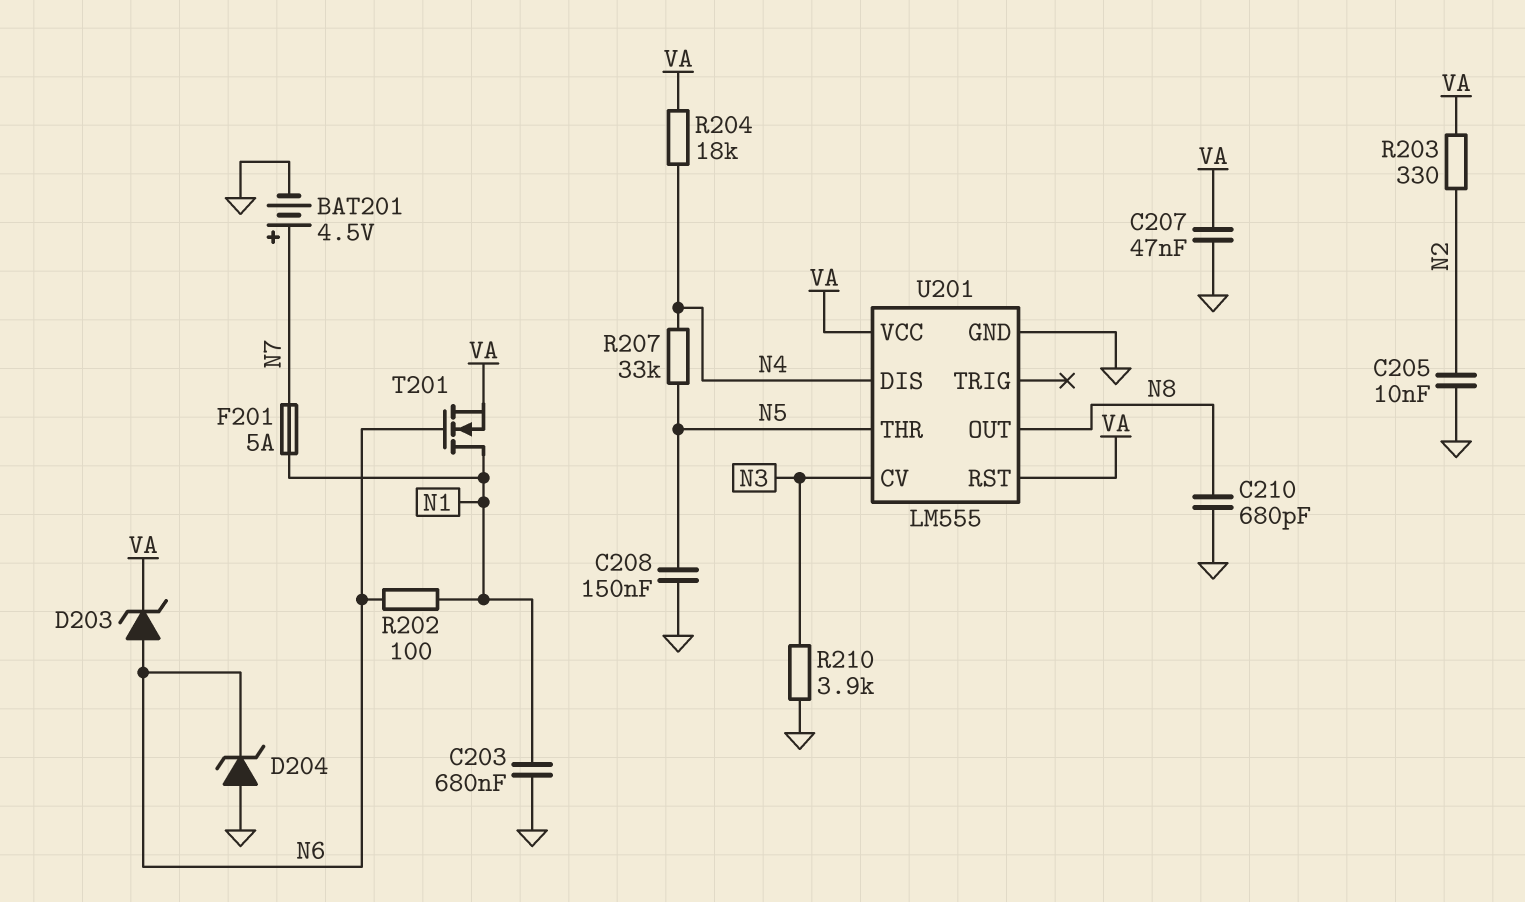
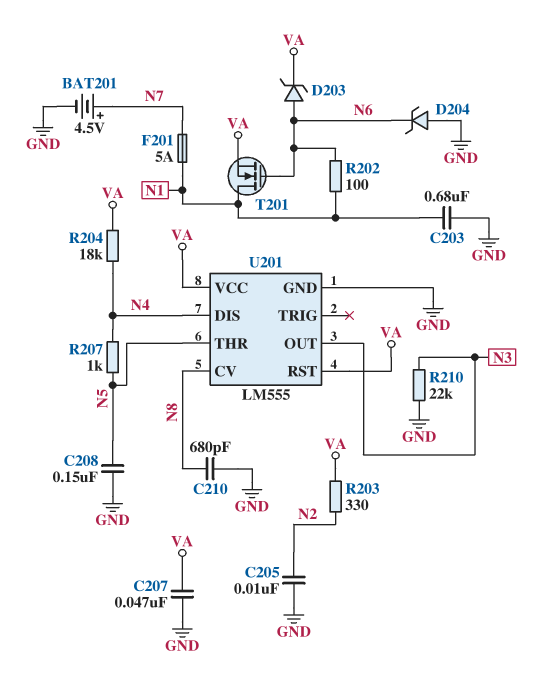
R207: 33k (N4, N5) -> 1k (N4, N5)
R210: 3.9k (GND, N3) -> 22k (GND, N3)
U201 pin CV: N3 -> N8
U201 pin OUT: N8 -> N3

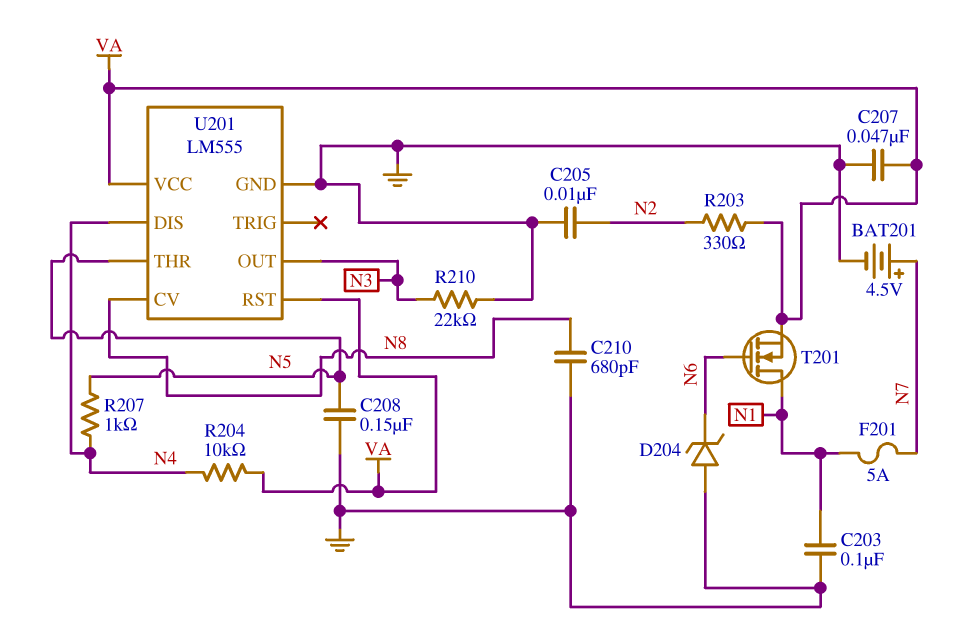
C203: 680nF (GND, N1) -> 100nF (GND, N1)
D203: zener (A N6, K VA) -> none
R202: 100 (N1, N6) -> none
R204: 18k (N4, VA) -> 10k (N4, VA)

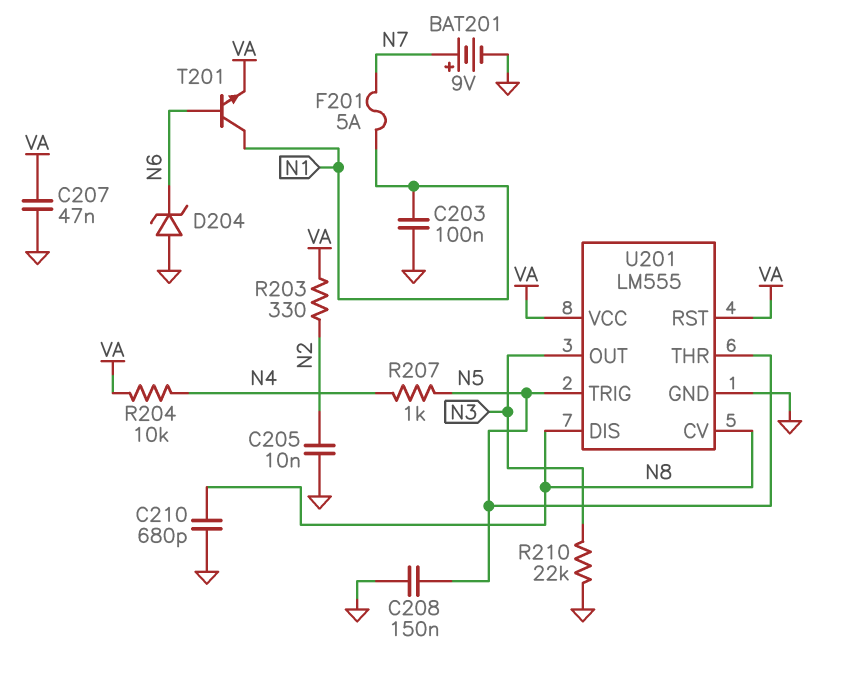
BAT201: 4.5V (plus N7, minus GND) -> 9V (plus N7, minus GND)
T201: NMOS (G N6, D N1, S VA) -> NPN (B N6, C N1, E VA)
U201 pin DIS: N4 -> N8
U201 pin TRIG: none -> N5

